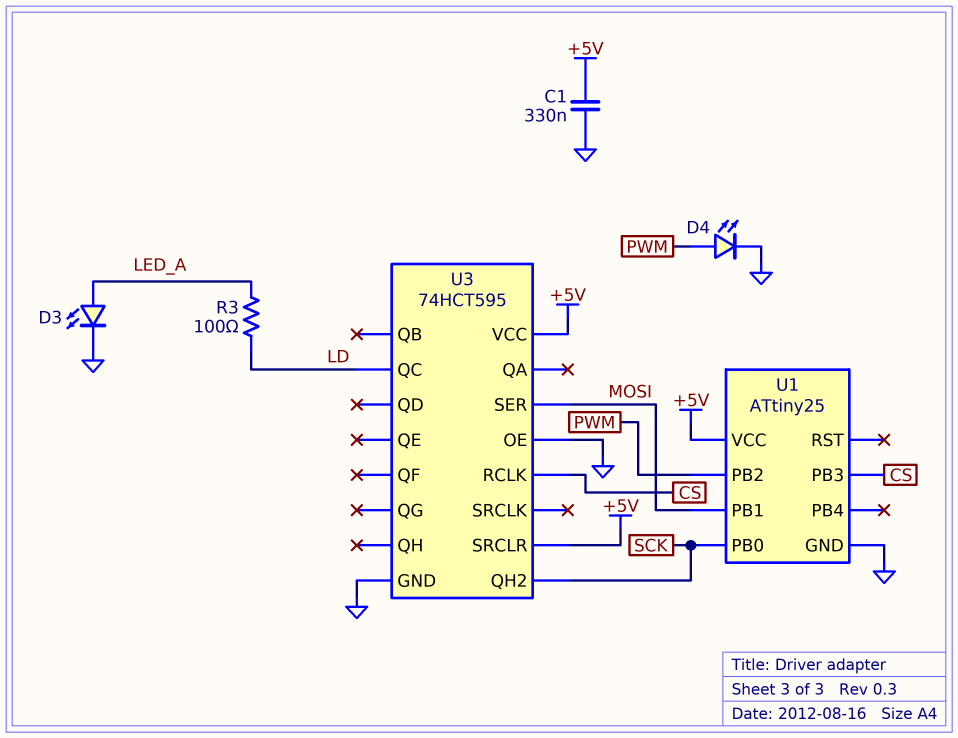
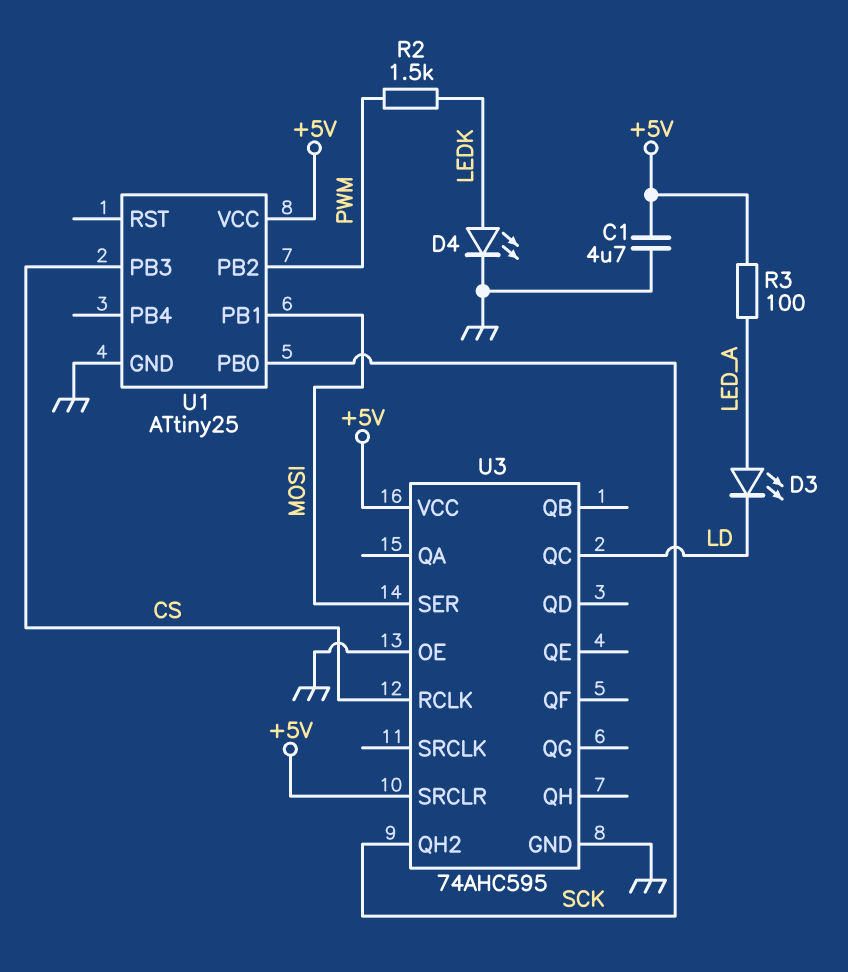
C1: 330nF (+5V, GND) -> 4.7uF (+5V, GND)
D3: LED (A LED_A, K GND) -> LED (A LED_A, K LD)
D4: LED (A PWM, K GND) -> LED (A LEDK, K GND)
R2: none -> 1.5k (LEDK, PWM)
R3: 100 (LD, LED_A) -> 100 (+5V, LED_A)
U3: 74HCT595 -> 74AHC595

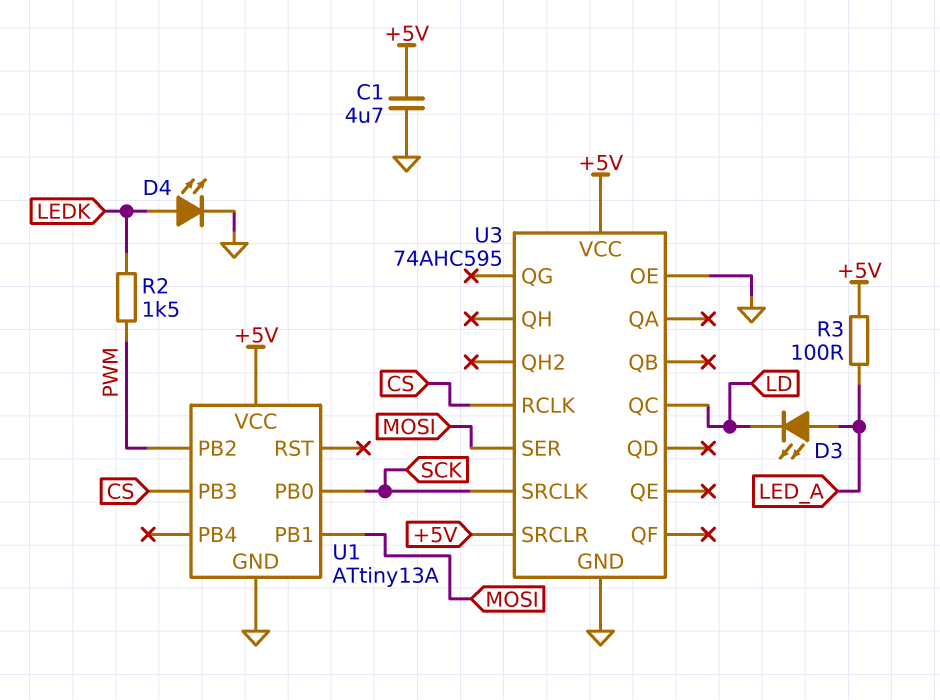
U1: ATtiny25 -> ATtiny13A
U3 pin QH2: SCK -> none
U3 pin SRCLK: none -> SCK

